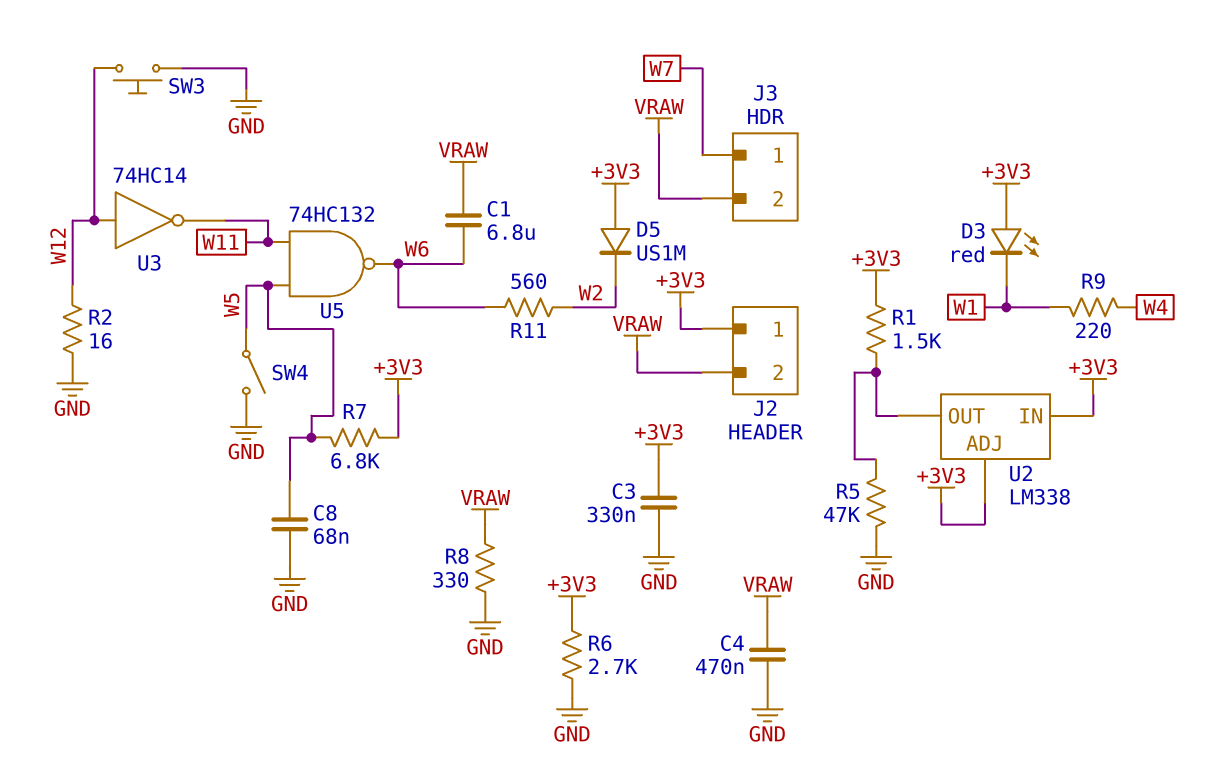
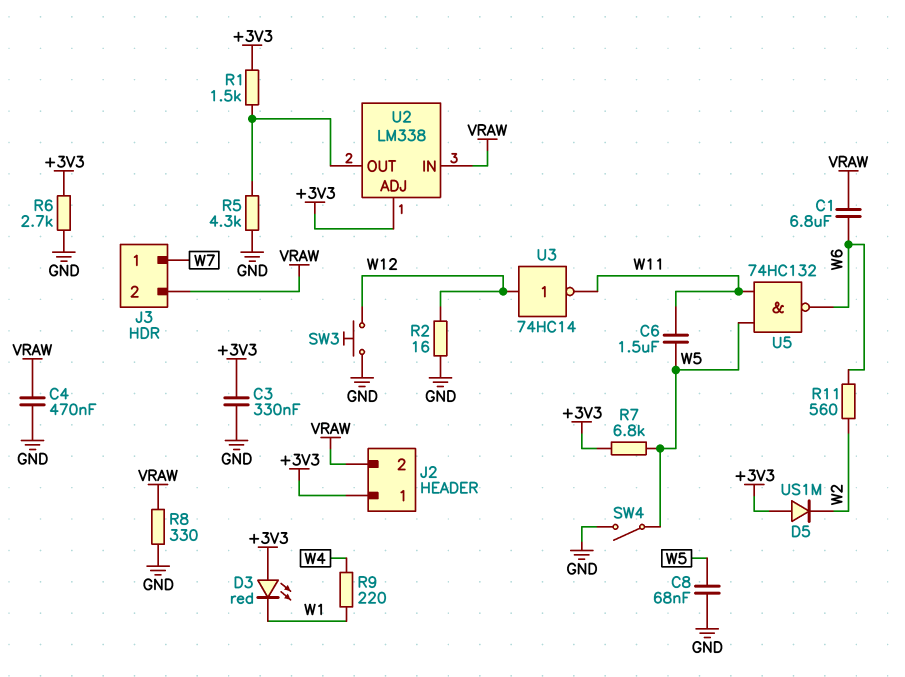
C6: none -> 1.5uF (W5, W11)
R5: 47k (GND, U2/OUT) -> 4.3k (GND, U2/OUT)
U2 pin IN: +3V3 -> VRAW

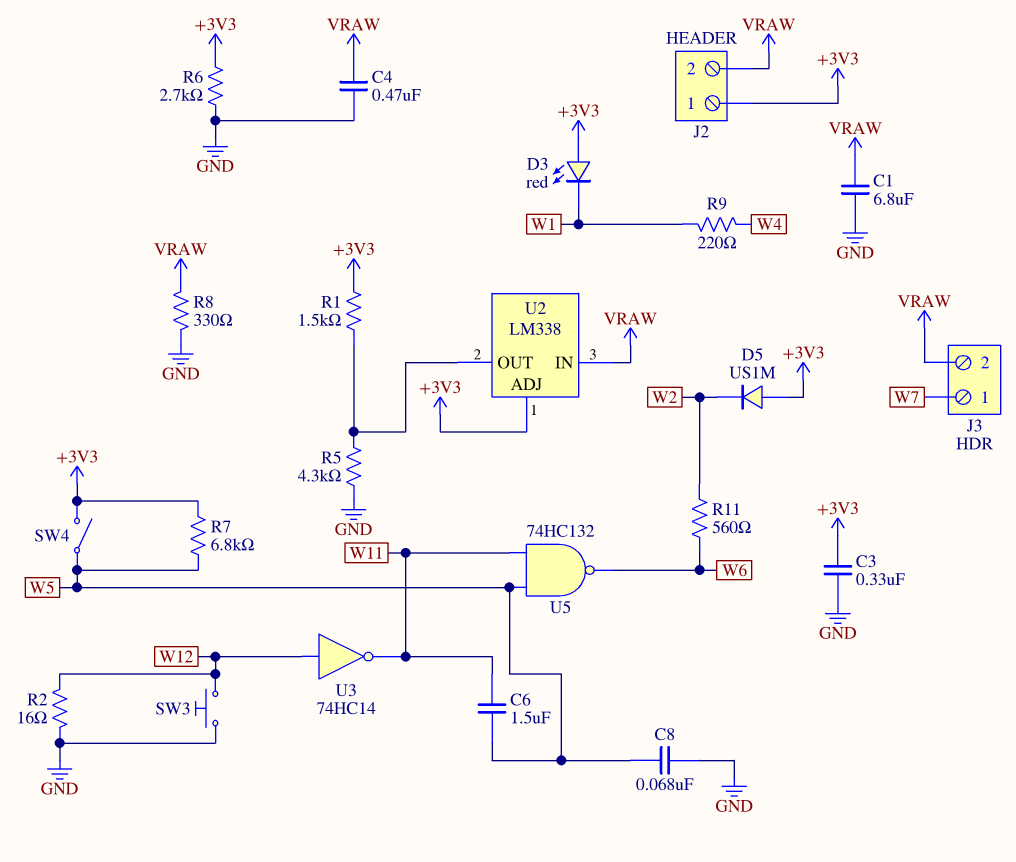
C1: 6.8uF (VRAW, W6) -> 6.8uF (GND, VRAW)
SW4: switch (GND, W5) -> switch (+3V3, W5)

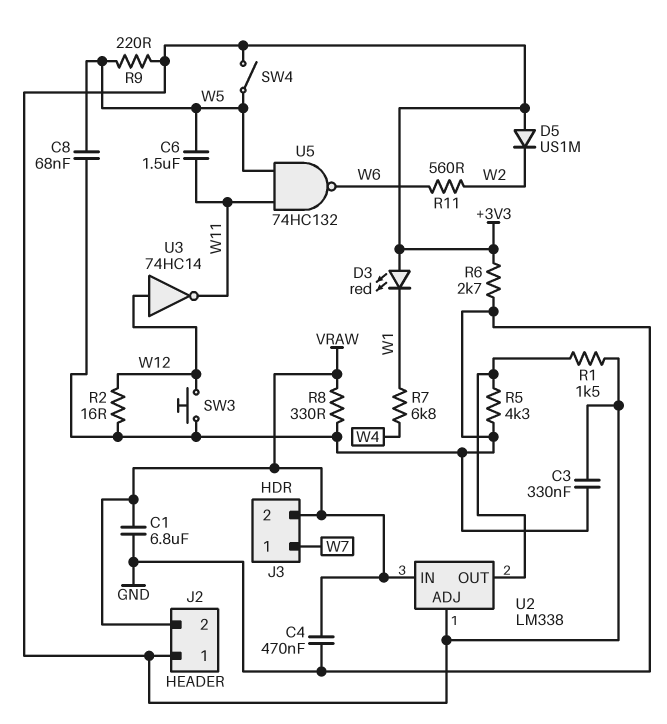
R7: 6.8k (+3V3, W5) -> 6.8k (W1, W4)
R9: 220 (W1, W4) -> 220 (+3V3, W5)

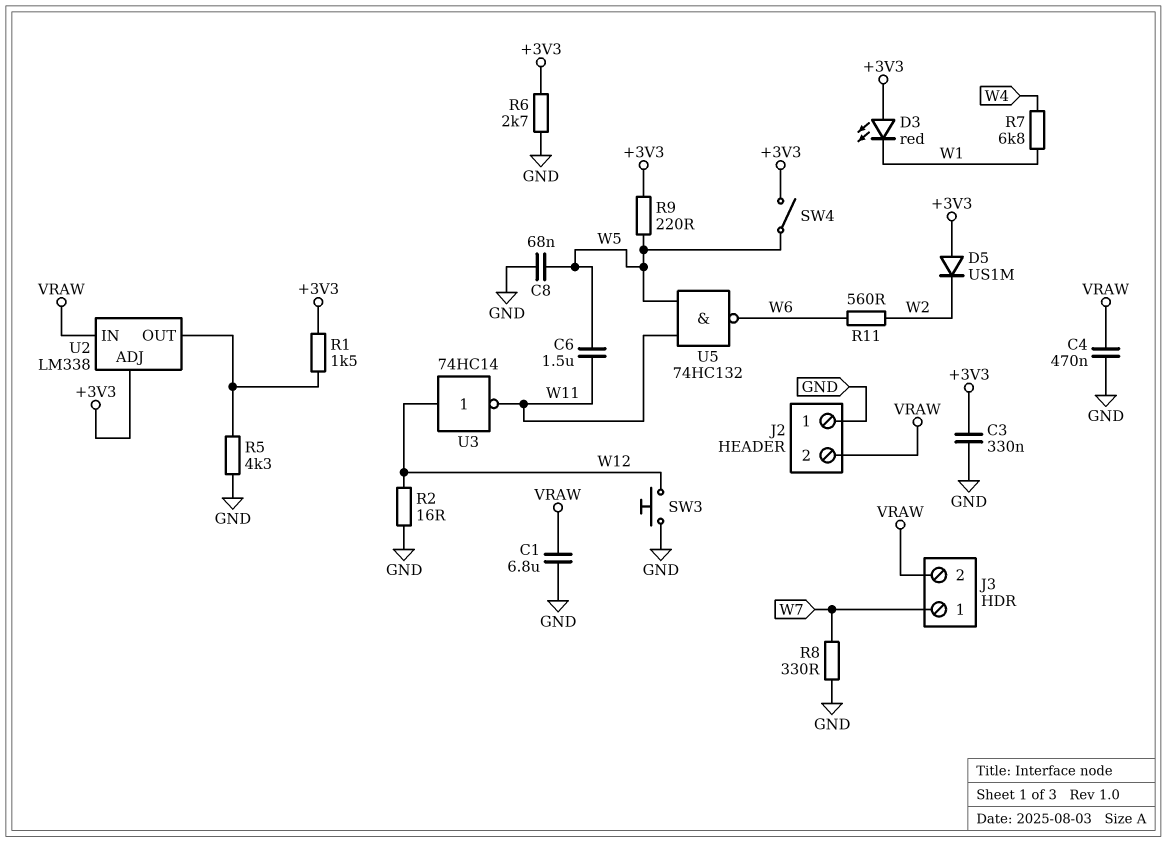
J2 pin 1: +3V3 -> GND
R8: 330 (GND, VRAW) -> 330 (GND, W7)

